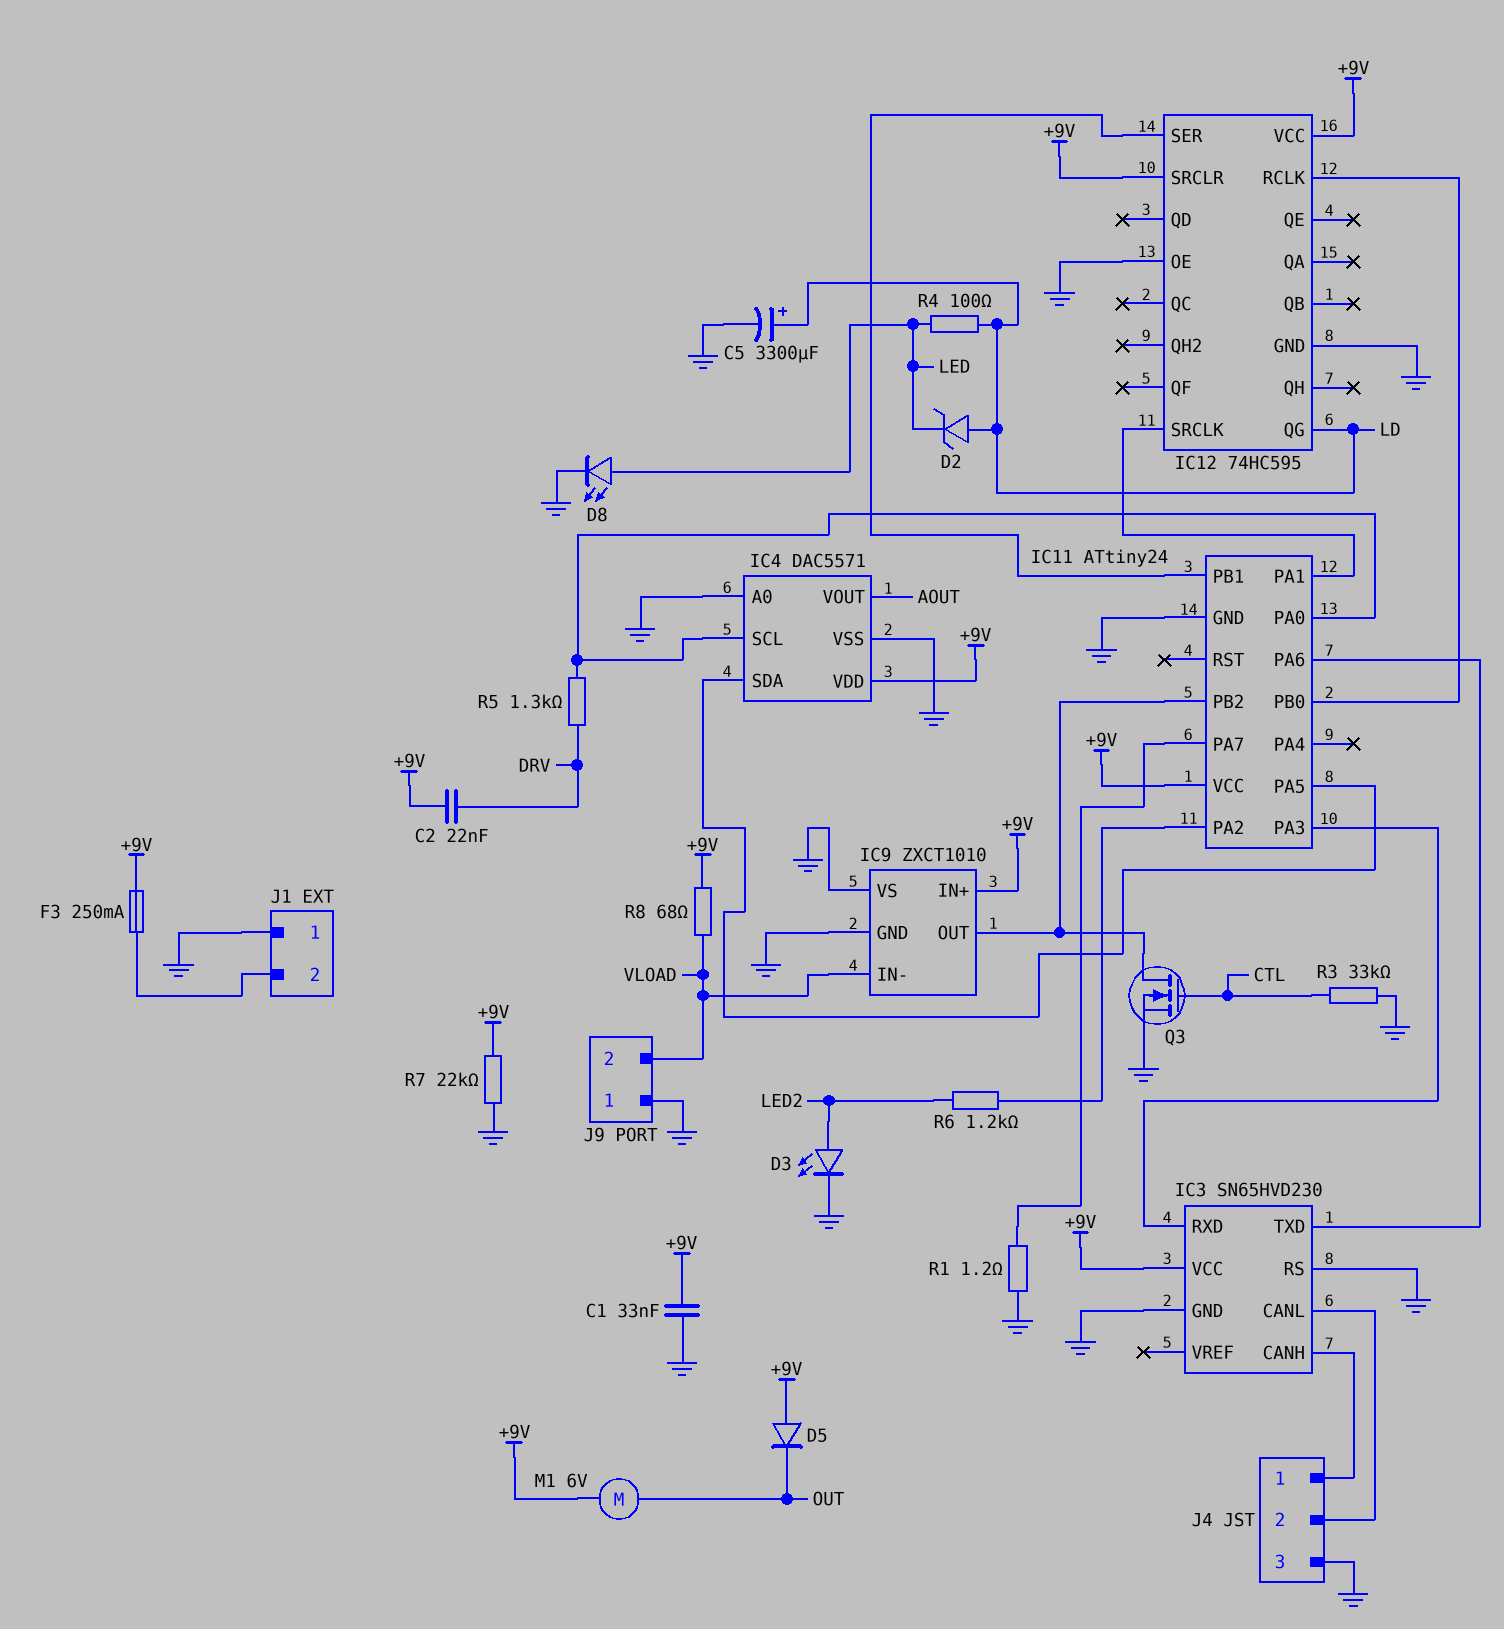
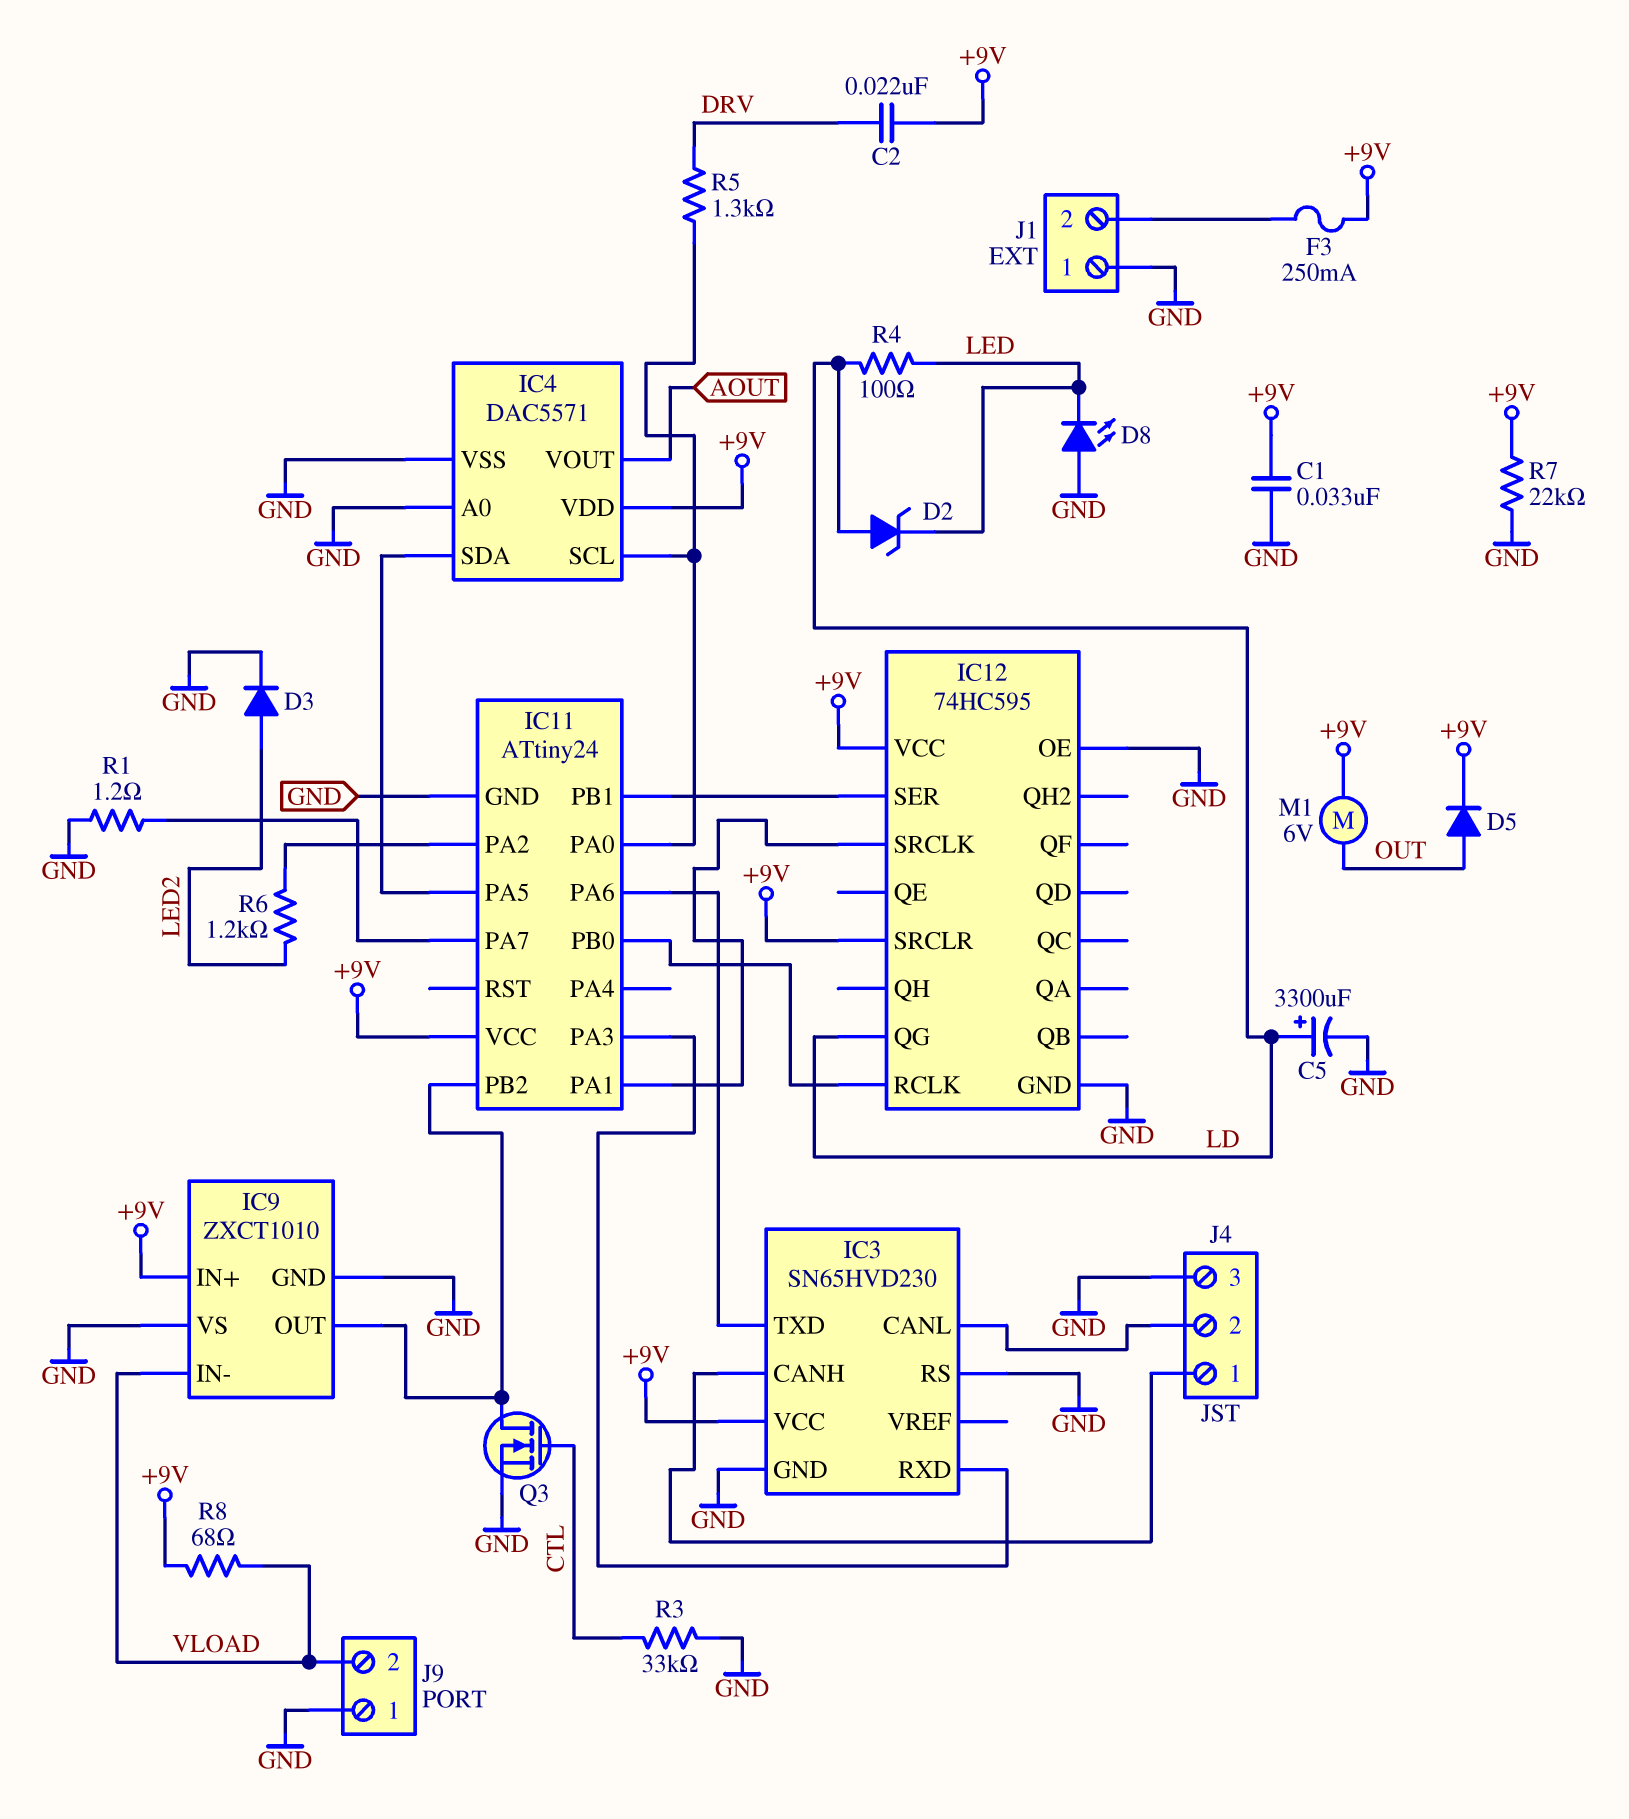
D3: LED (A LED2, K GND) -> diode (A LED2, K GND)
D5: diode (A +9V, K OUT) -> diode (A OUT, K +9V)
D8: LED (A LED, K GND) -> LED (A GND, K LED)

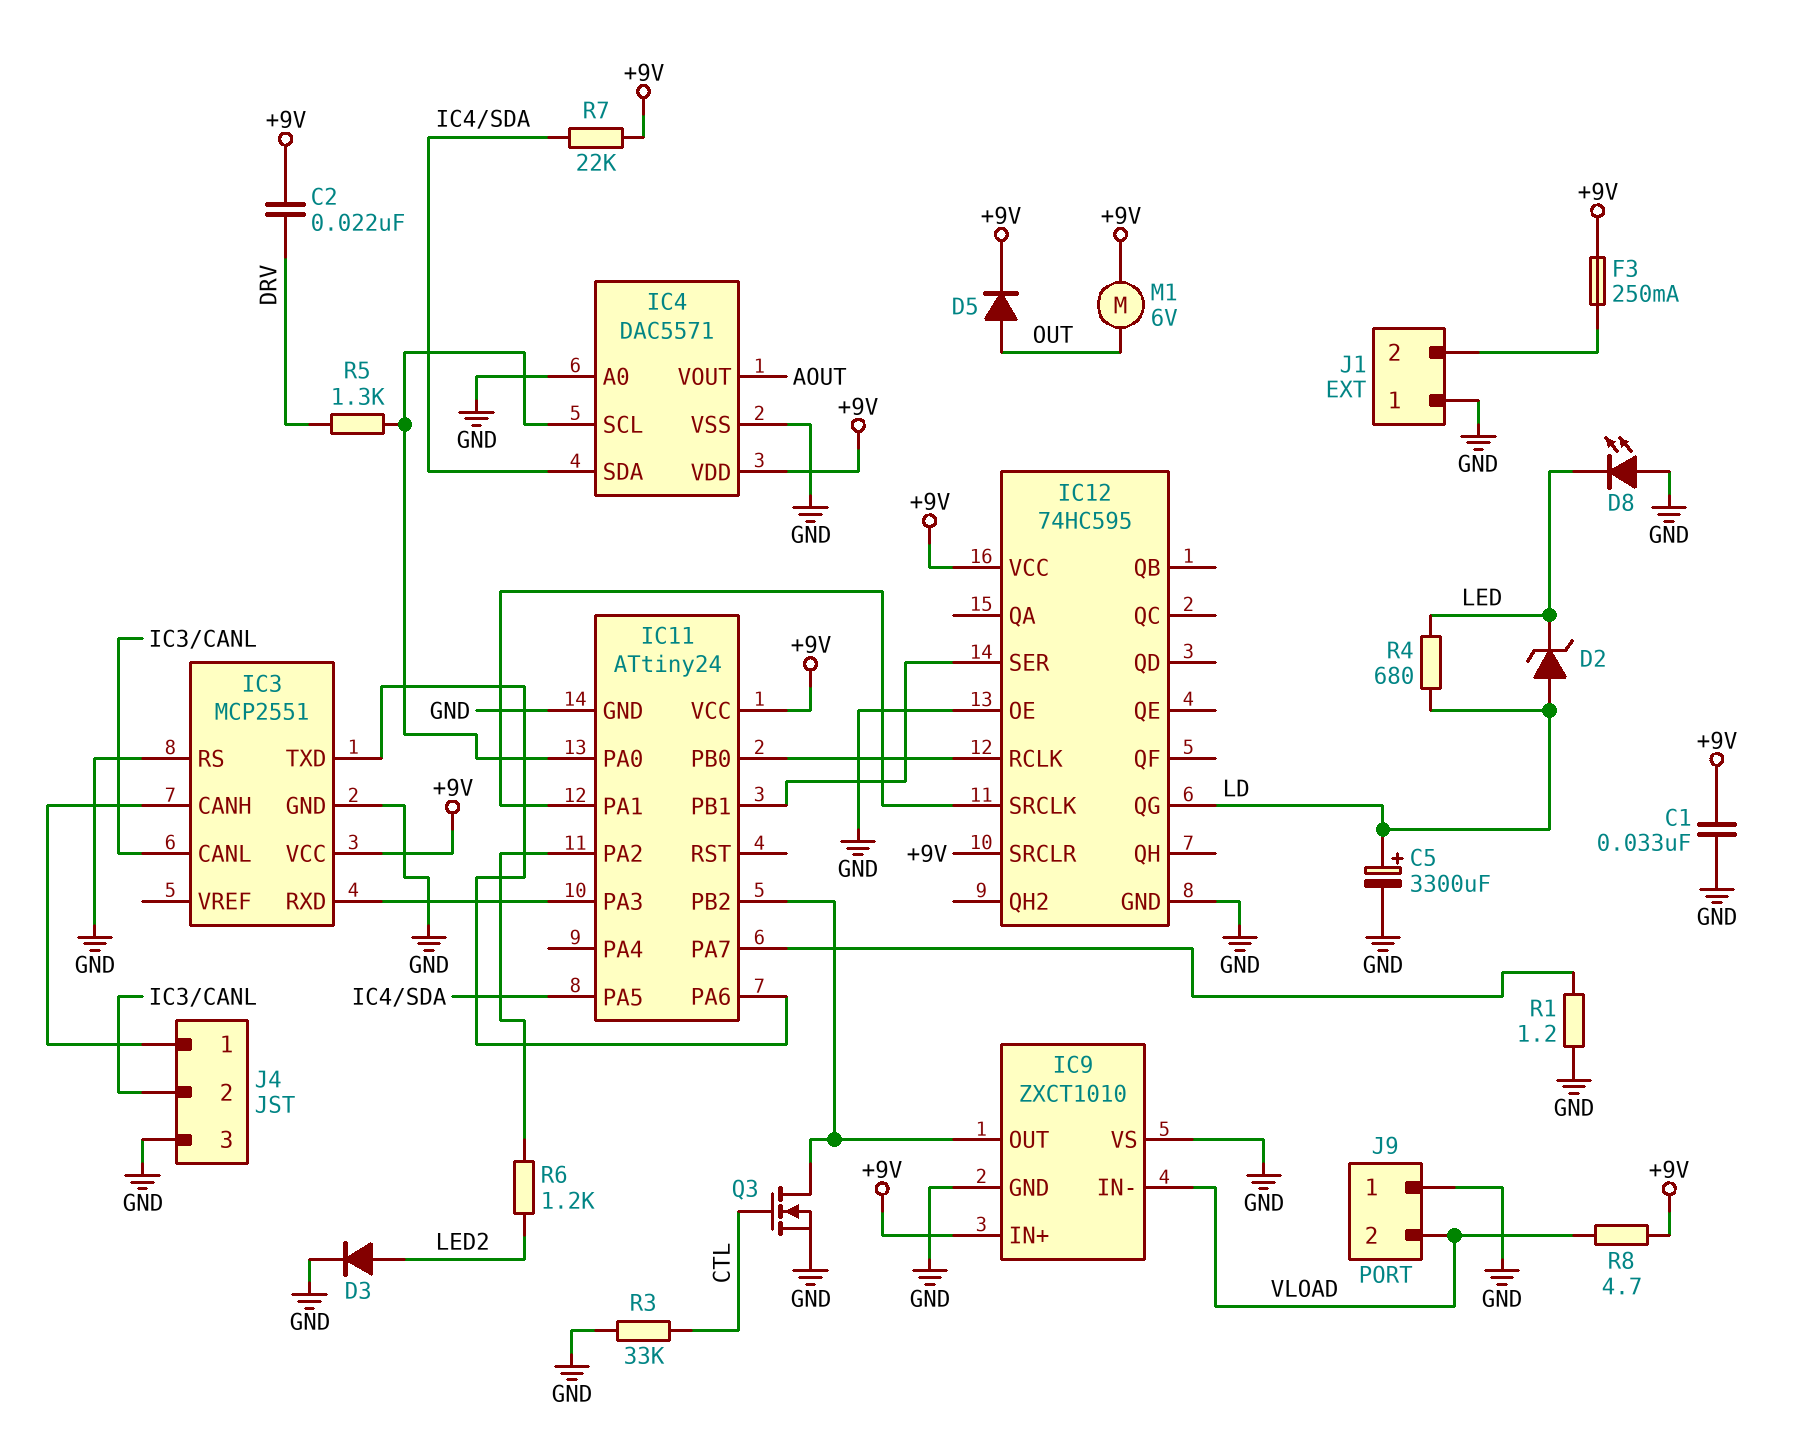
IC3: SN65HVD230 -> MCP2551
R4: 100 (LD, LED) -> 680 (LD, LED)
R7: 22k (+9V, GND) -> 22k (+9V, IC4/SDA)
R8: 68 (+9V, VLOAD) -> 4.7 (+9V, VLOAD)

